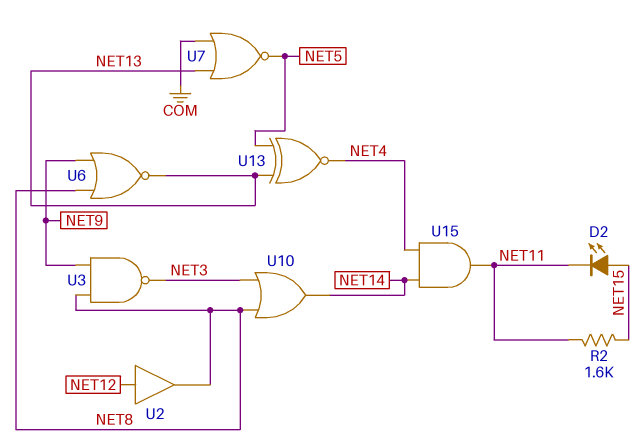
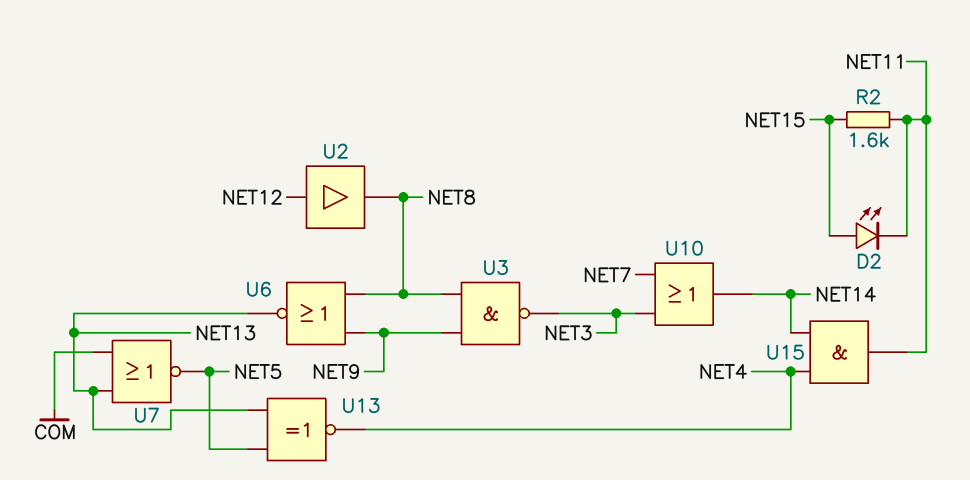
U10: OR (in NET3, in NET8, out NET14) -> OR (in NET3, in NET7, out NET14)

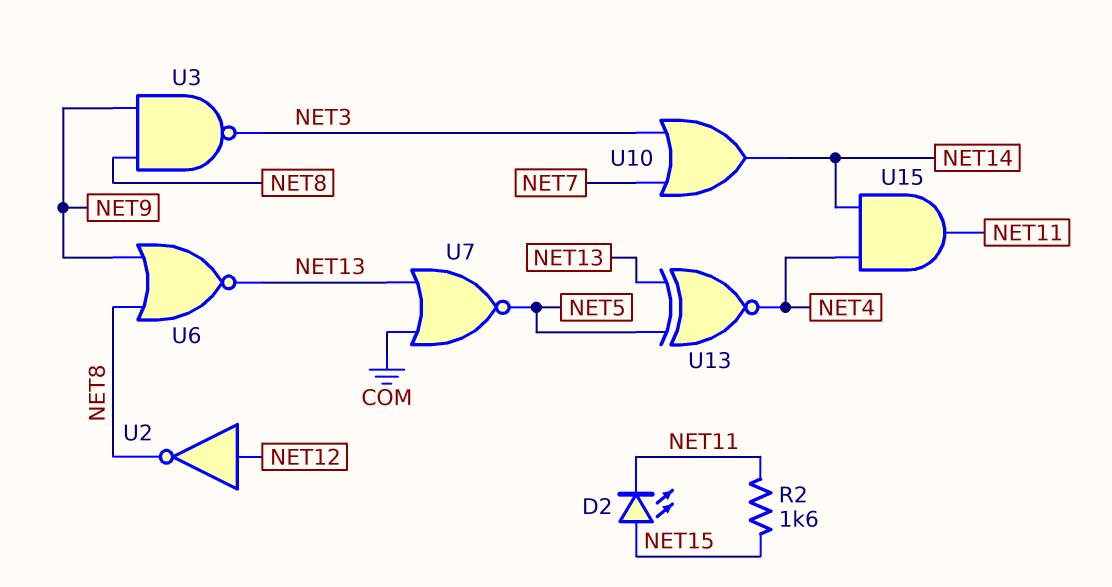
U2: buffer (in NET12, out NET8) -> NOT (in NET12, out NET8)

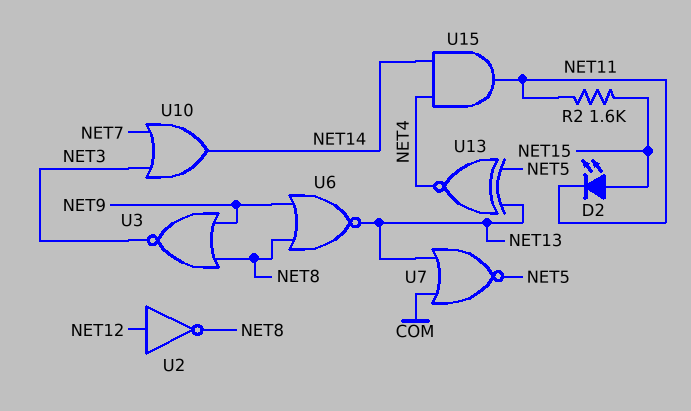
U3: NAND (in NET8, in NET9, out NET3) -> NOR (in NET8, in NET9, out NET3)

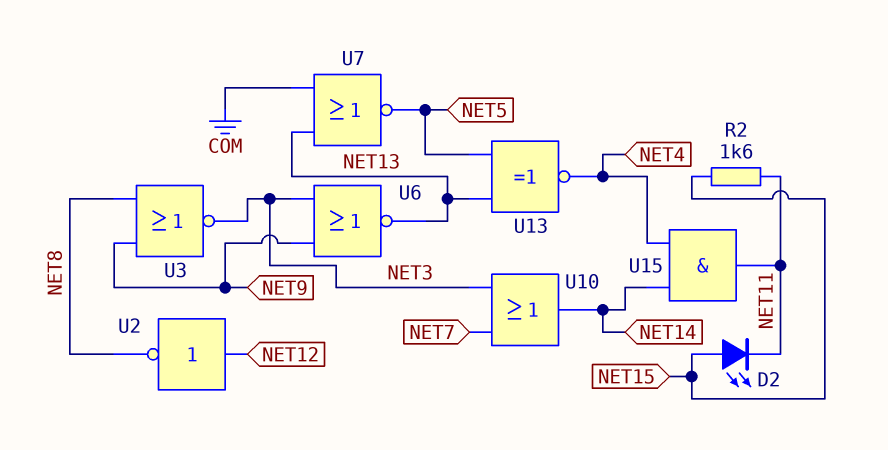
U6: NOR (in NET8, in NET9, out NET13) -> NOR (in NET3, in NET9, out NET13)

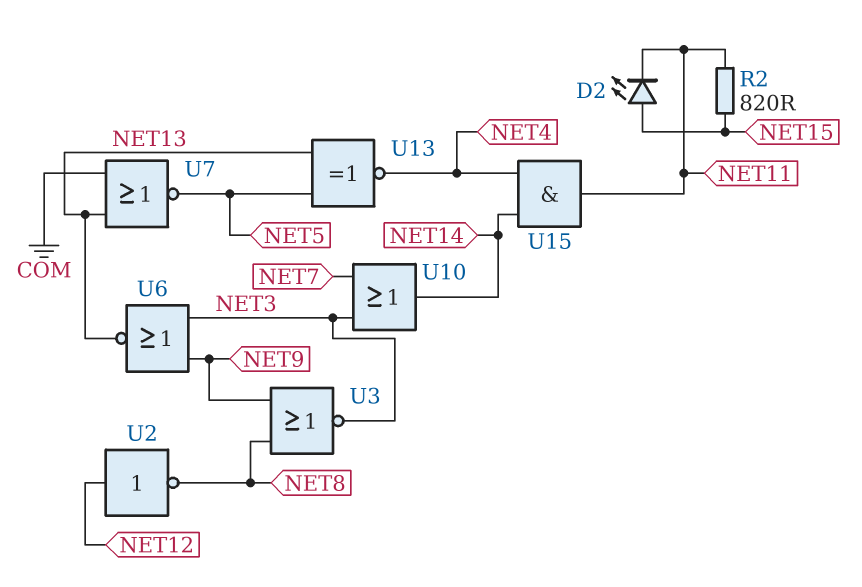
R2: 1.6k (NET11, NET15) -> 820 (NET11, NET15)

